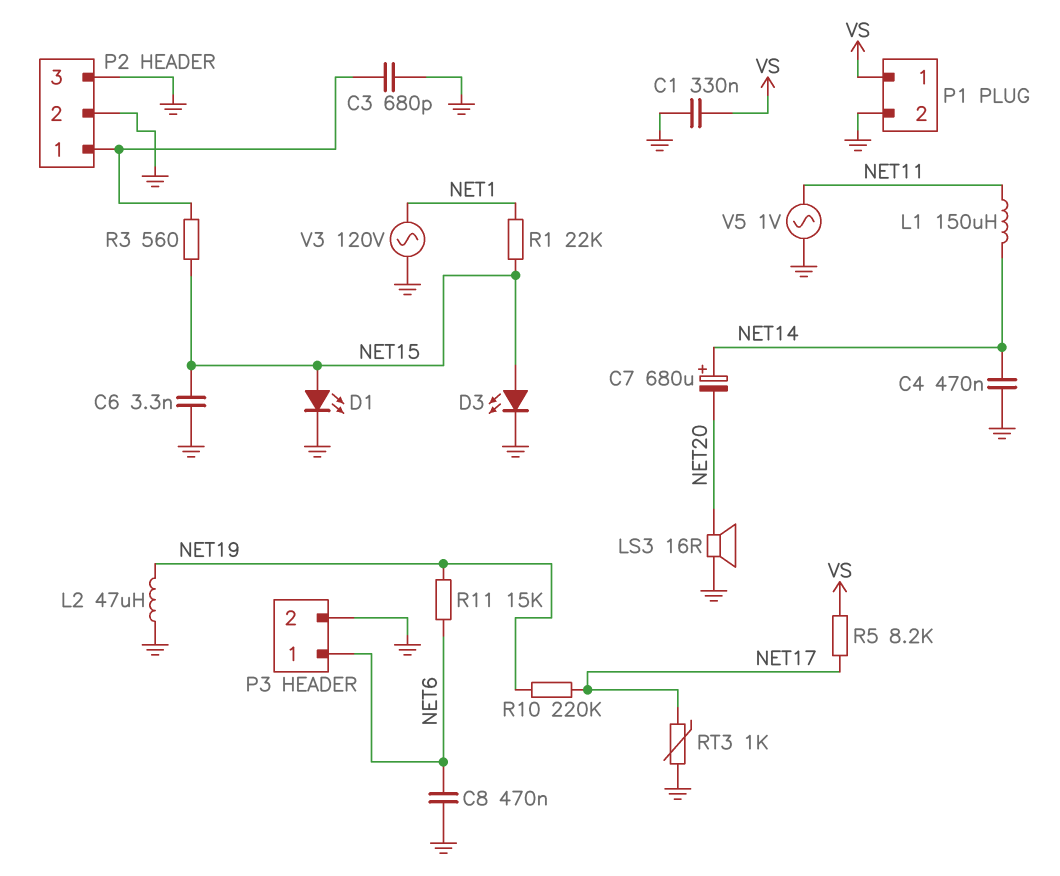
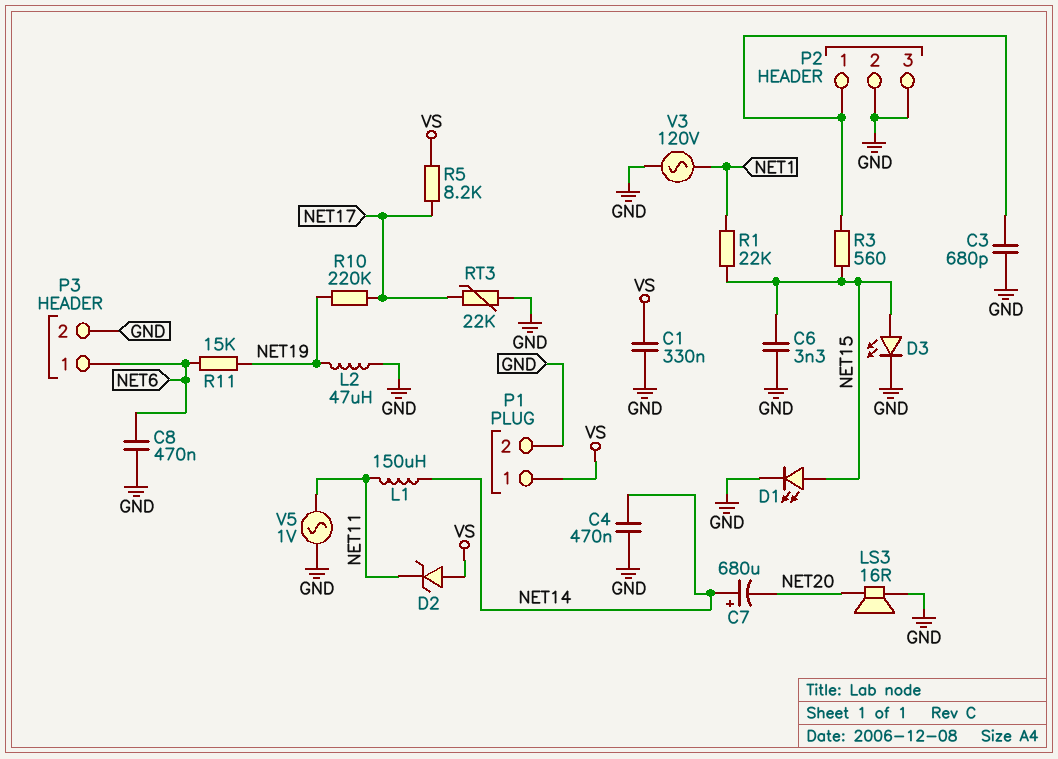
D2: none -> zener (A VS, K NET11)
RT3: 1k (GND, NET17) -> 22k (GND, NET17)

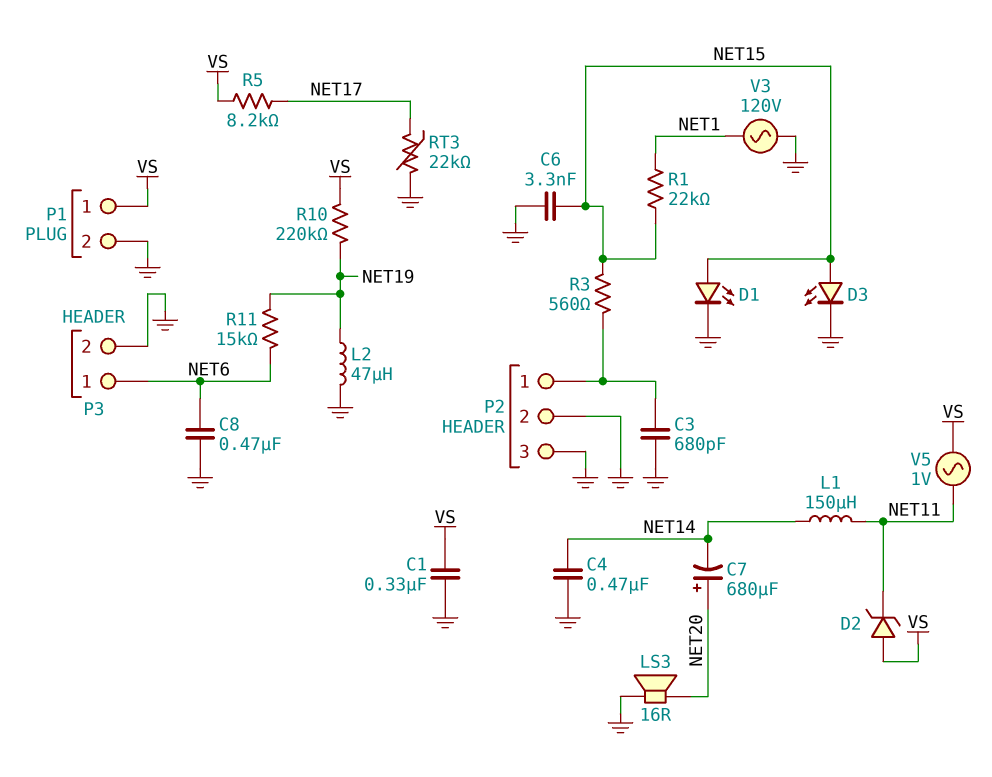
C7: 680uF (plus NET14, minus NET20) -> 680uF (plus NET20, minus NET14)
R10: 220k (NET17, NET19) -> 220k (NET19, VS)
V5: AC 1V (GND, NET11) -> AC 1V (NET11, VS)

